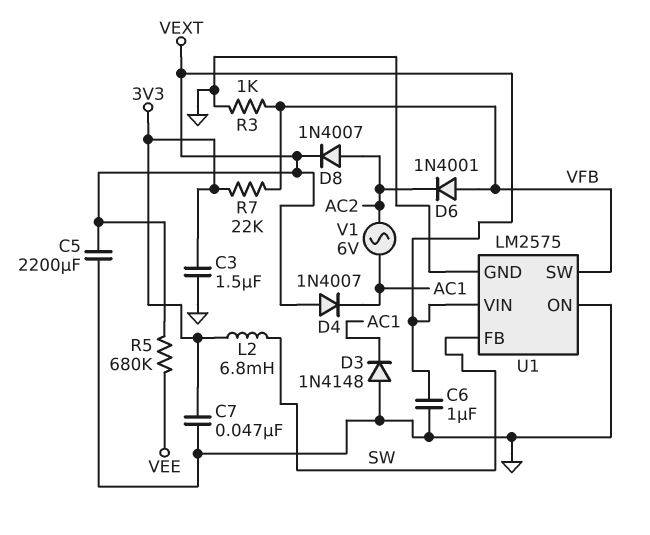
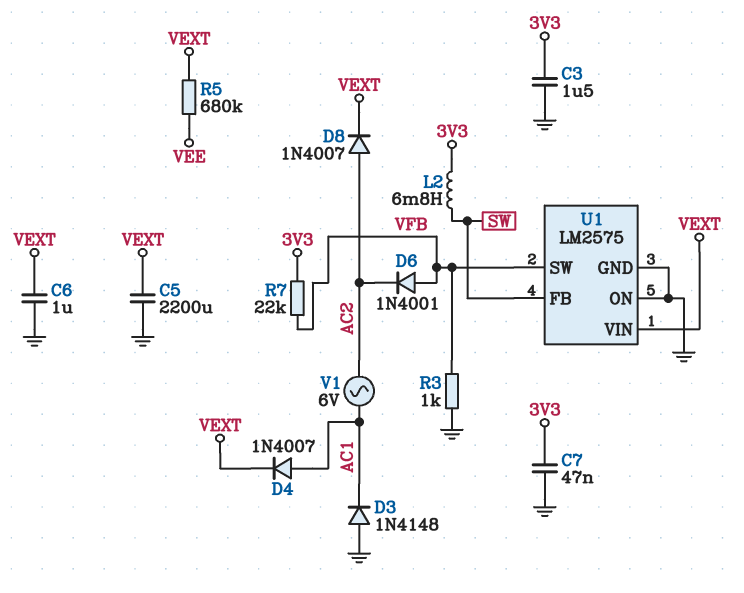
D4: diode 1N4007 (A VEXT, K AC1) -> diode 1N4007 (A AC1, K VEXT)

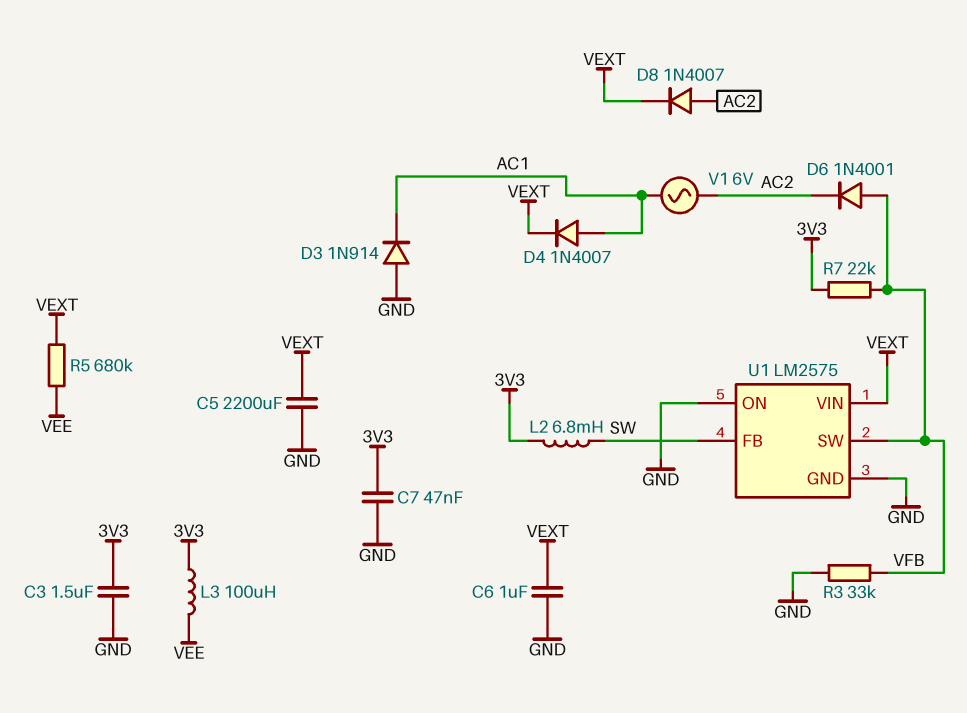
D3: diode 1N4148 (A GND, K AC1) -> diode 1N914 (A GND, K AC1)
L3: none -> 100uH (3V3, VEE)
R3: 1k (GND, VFB) -> 33k (GND, VFB)

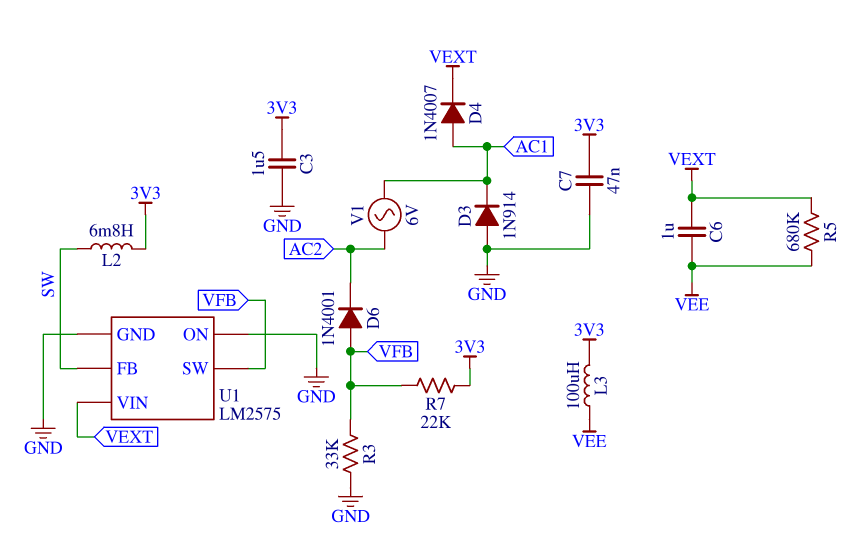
C5: 2200uF (GND, VEXT) -> none
C6: 1uF (GND, VEXT) -> 1uF (VEE, VEXT)
D8: diode 1N4007 (A AC2, K VEXT) -> none

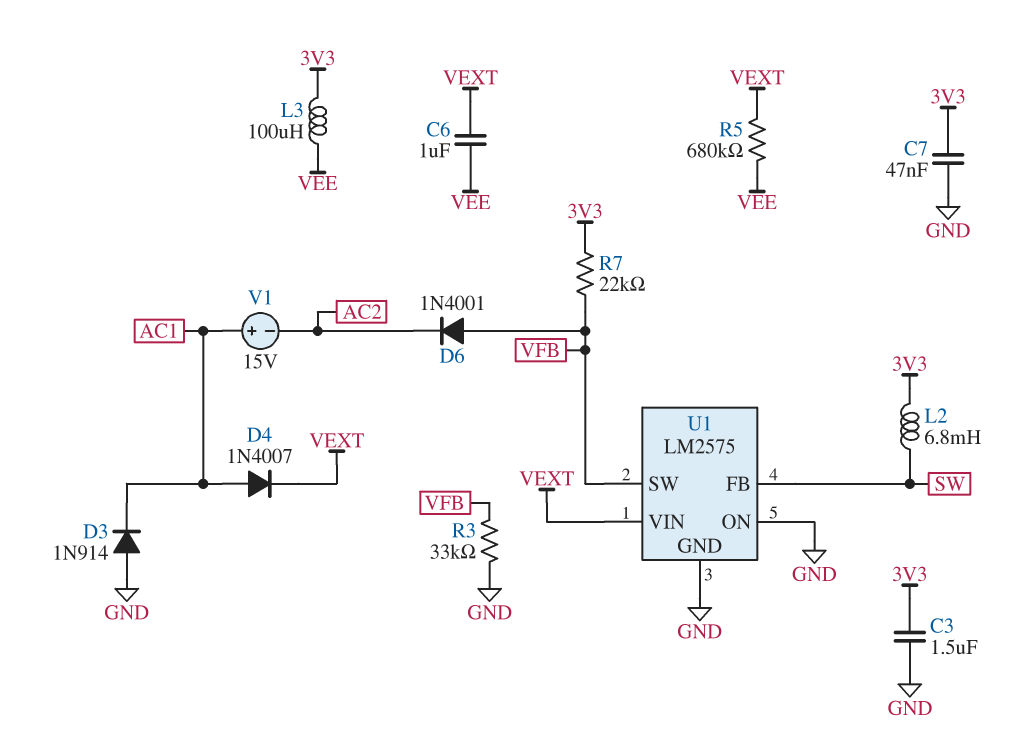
V1: AC 6V (AC1, AC2) -> 15V (plus AC1, minus AC2)

